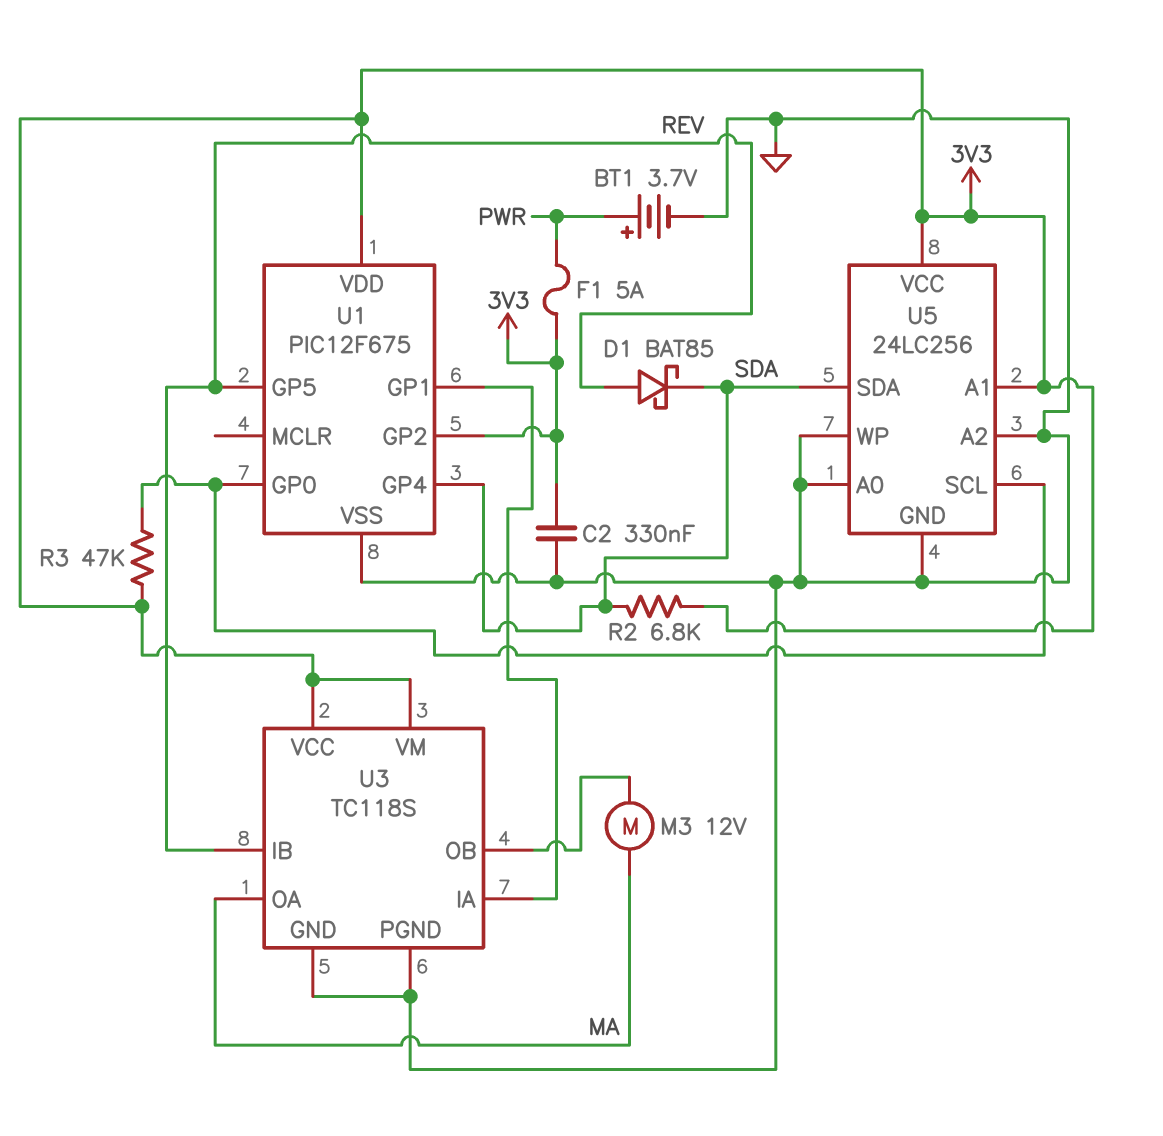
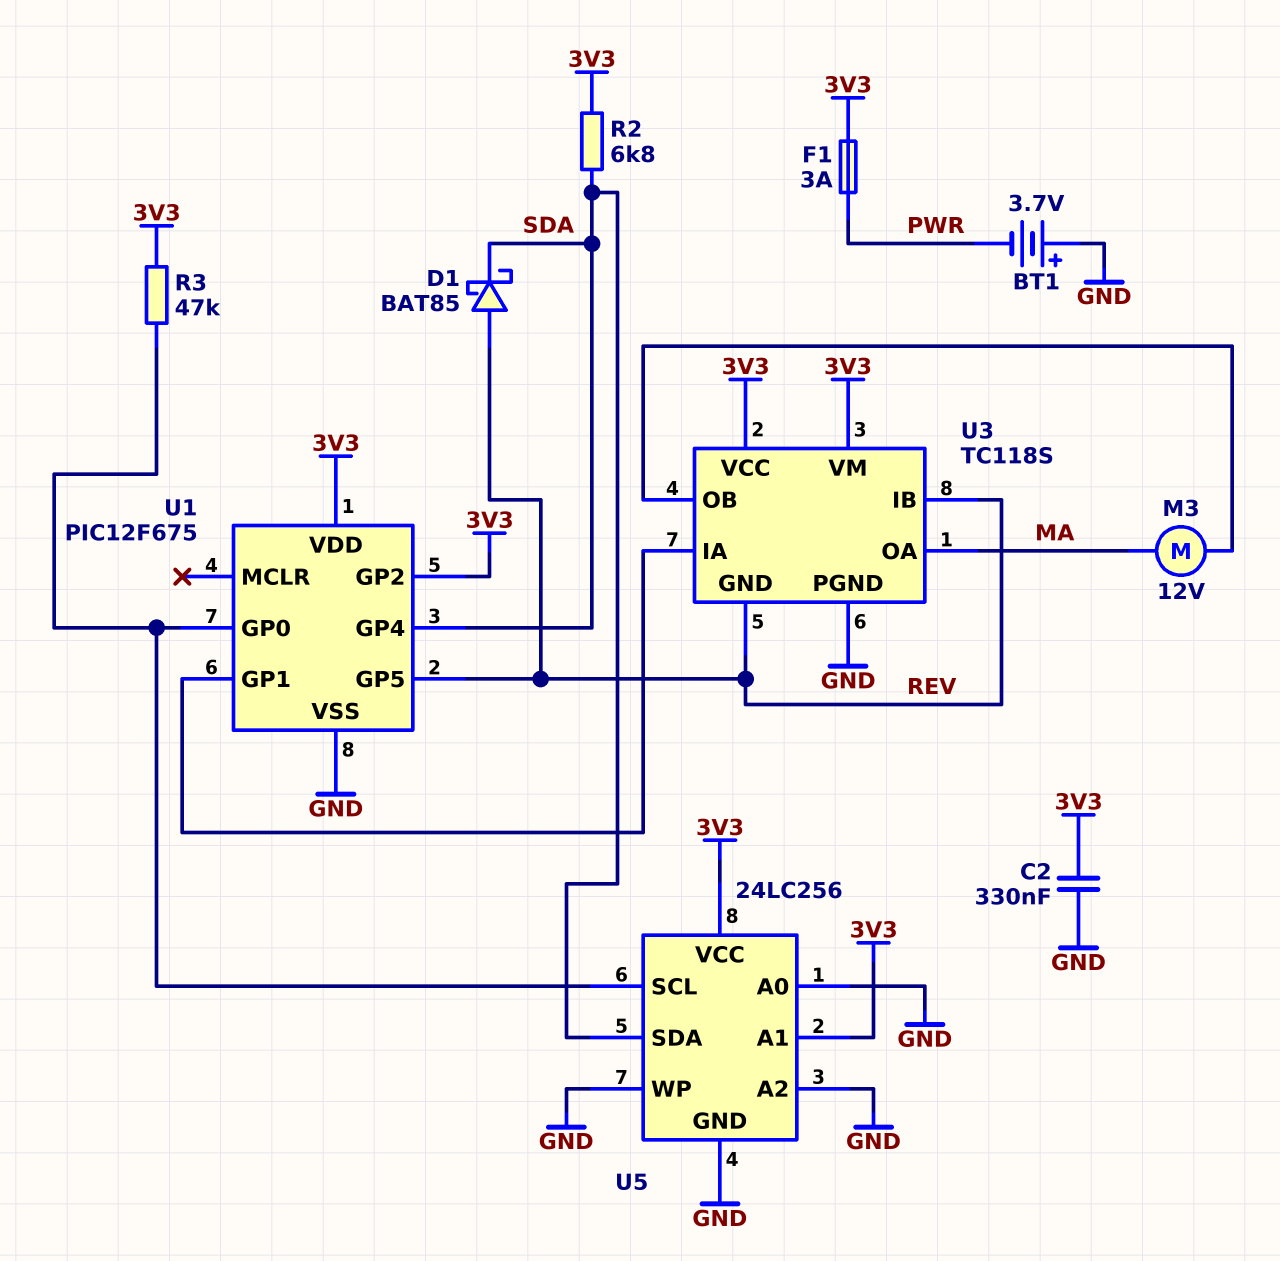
BT1: 3.7V (plus PWR, minus GND) -> 3.7V (plus GND, minus PWR)
F1: 5A (3V3, PWR) -> 3A (3V3, PWR)
U3 pin GND: GND -> REV

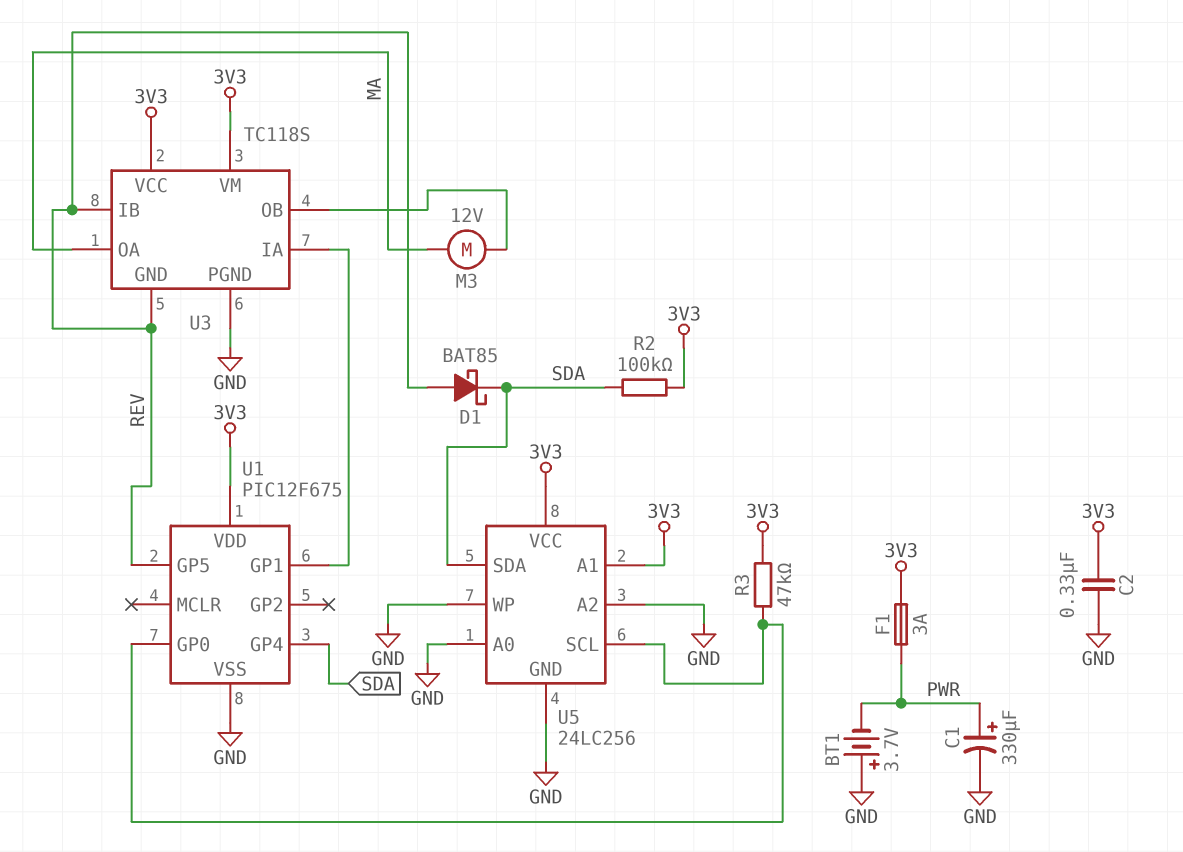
C1: none -> 330uF (plus PWR, minus GND)
R2: 6.8k (3V3, SDA) -> 100k (3V3, SDA)
U1 pin GP2: 3V3 -> none

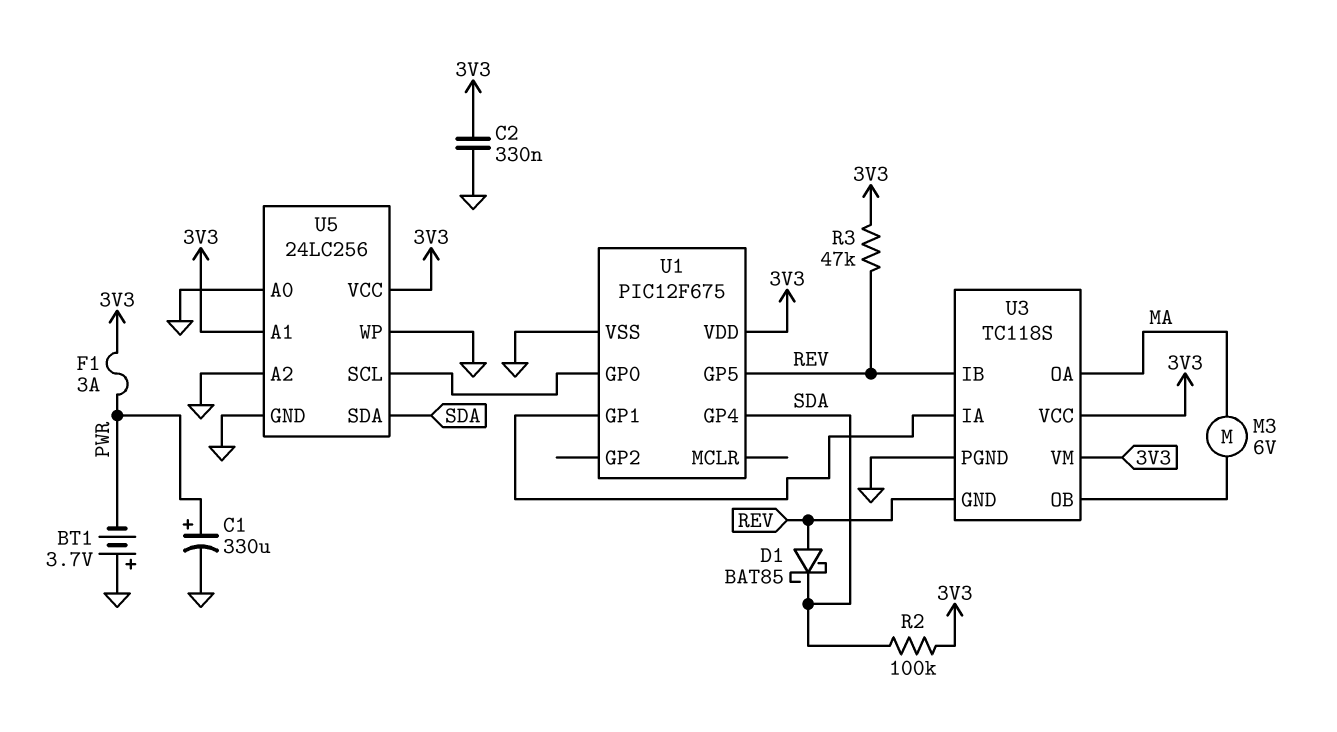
M3: motor 12V (MA, U3/OB) -> motor 6V (MA, U3/OB)
R3: 47k (3V3, U1/GP0) -> 47k (3V3, REV)

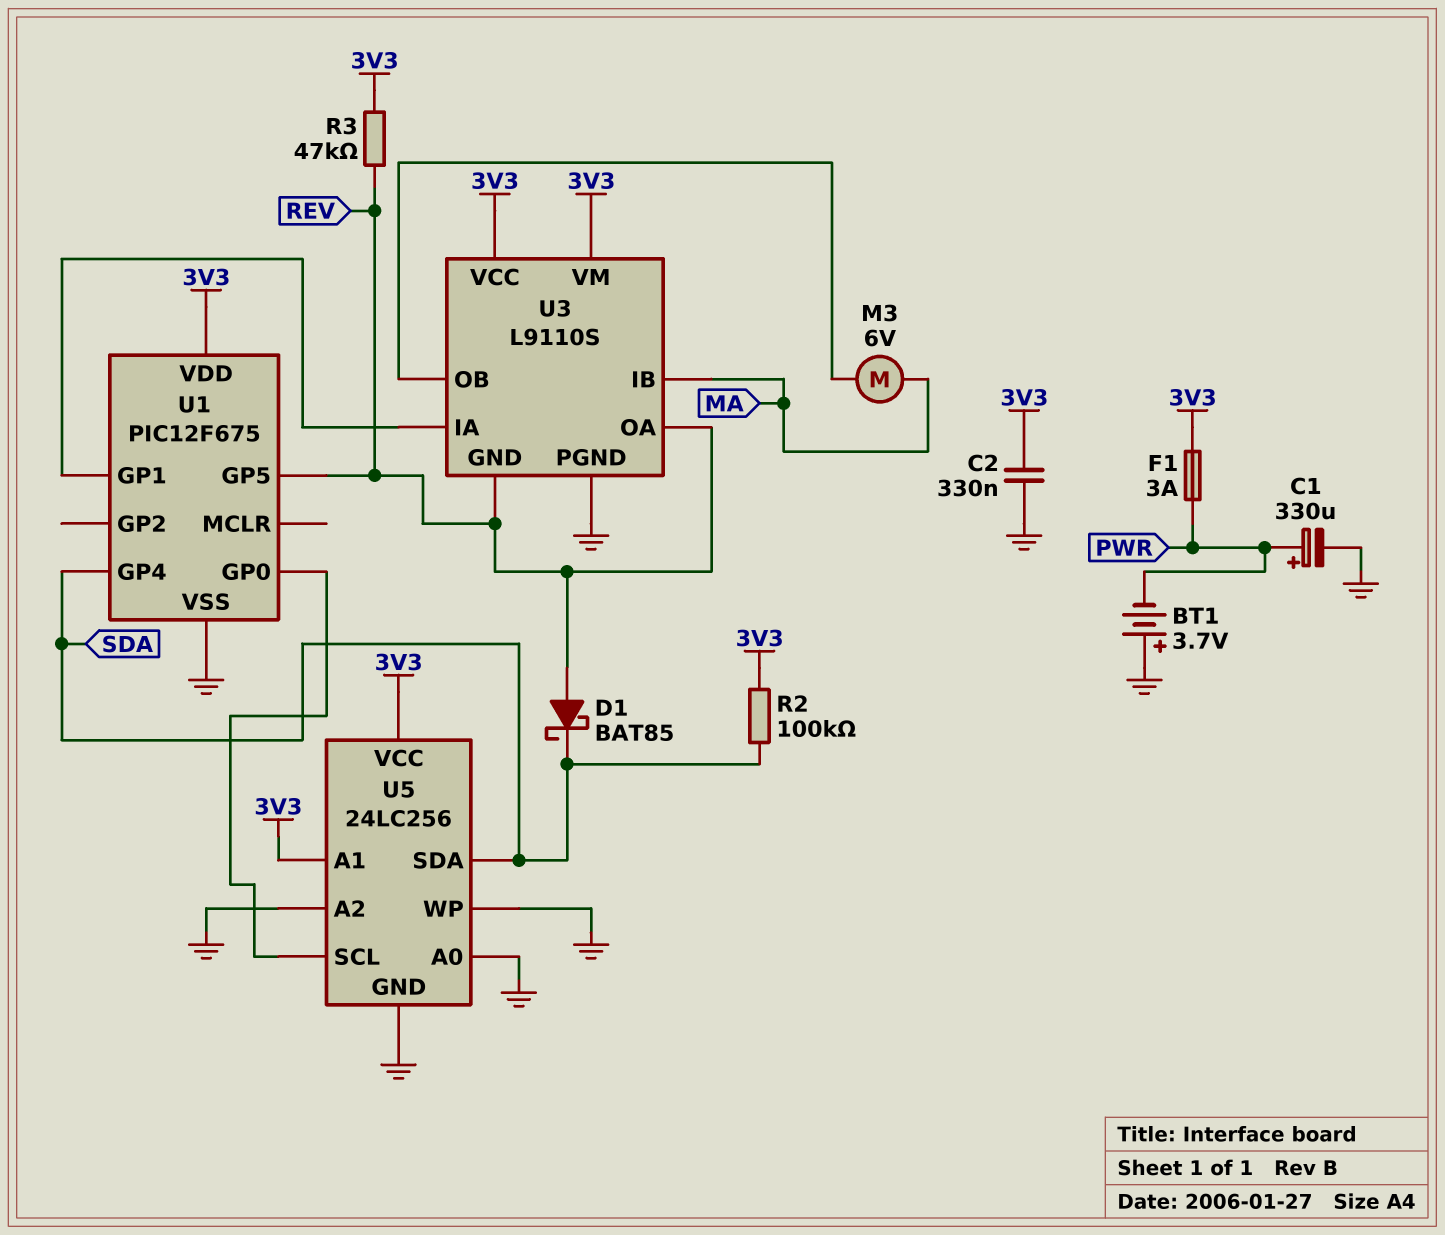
U3: TC118S -> L9110S
U3 pin IB: REV -> MA
U3 pin OA: MA -> REV

